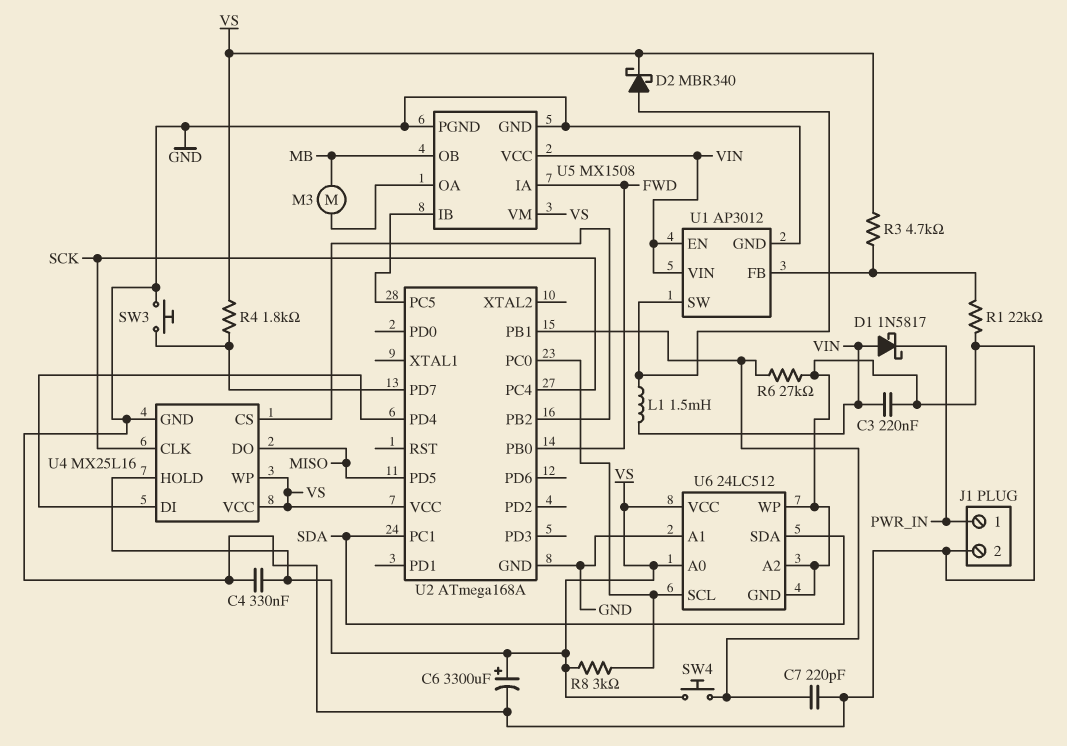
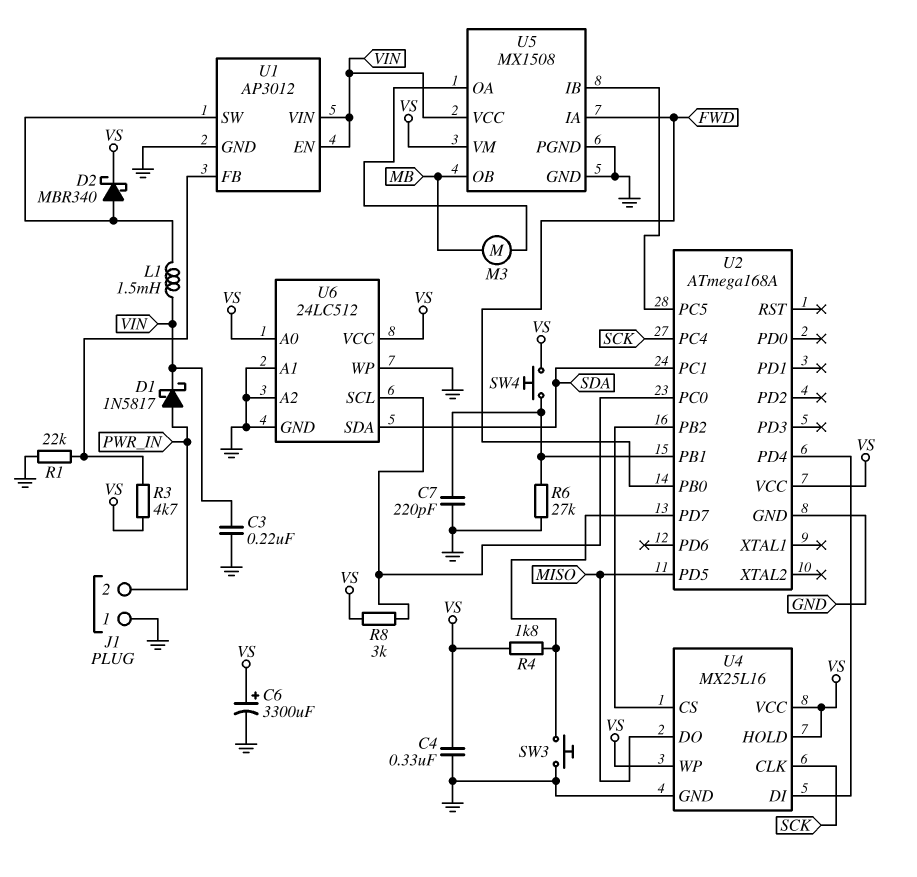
D1: schottky 1N5817 (A VIN, K PWR_IN) -> schottky 1N5817 (A PWR_IN, K VIN)
J1 pin 1: PWR_IN -> GND
J1 pin 2: GND -> PWR_IN

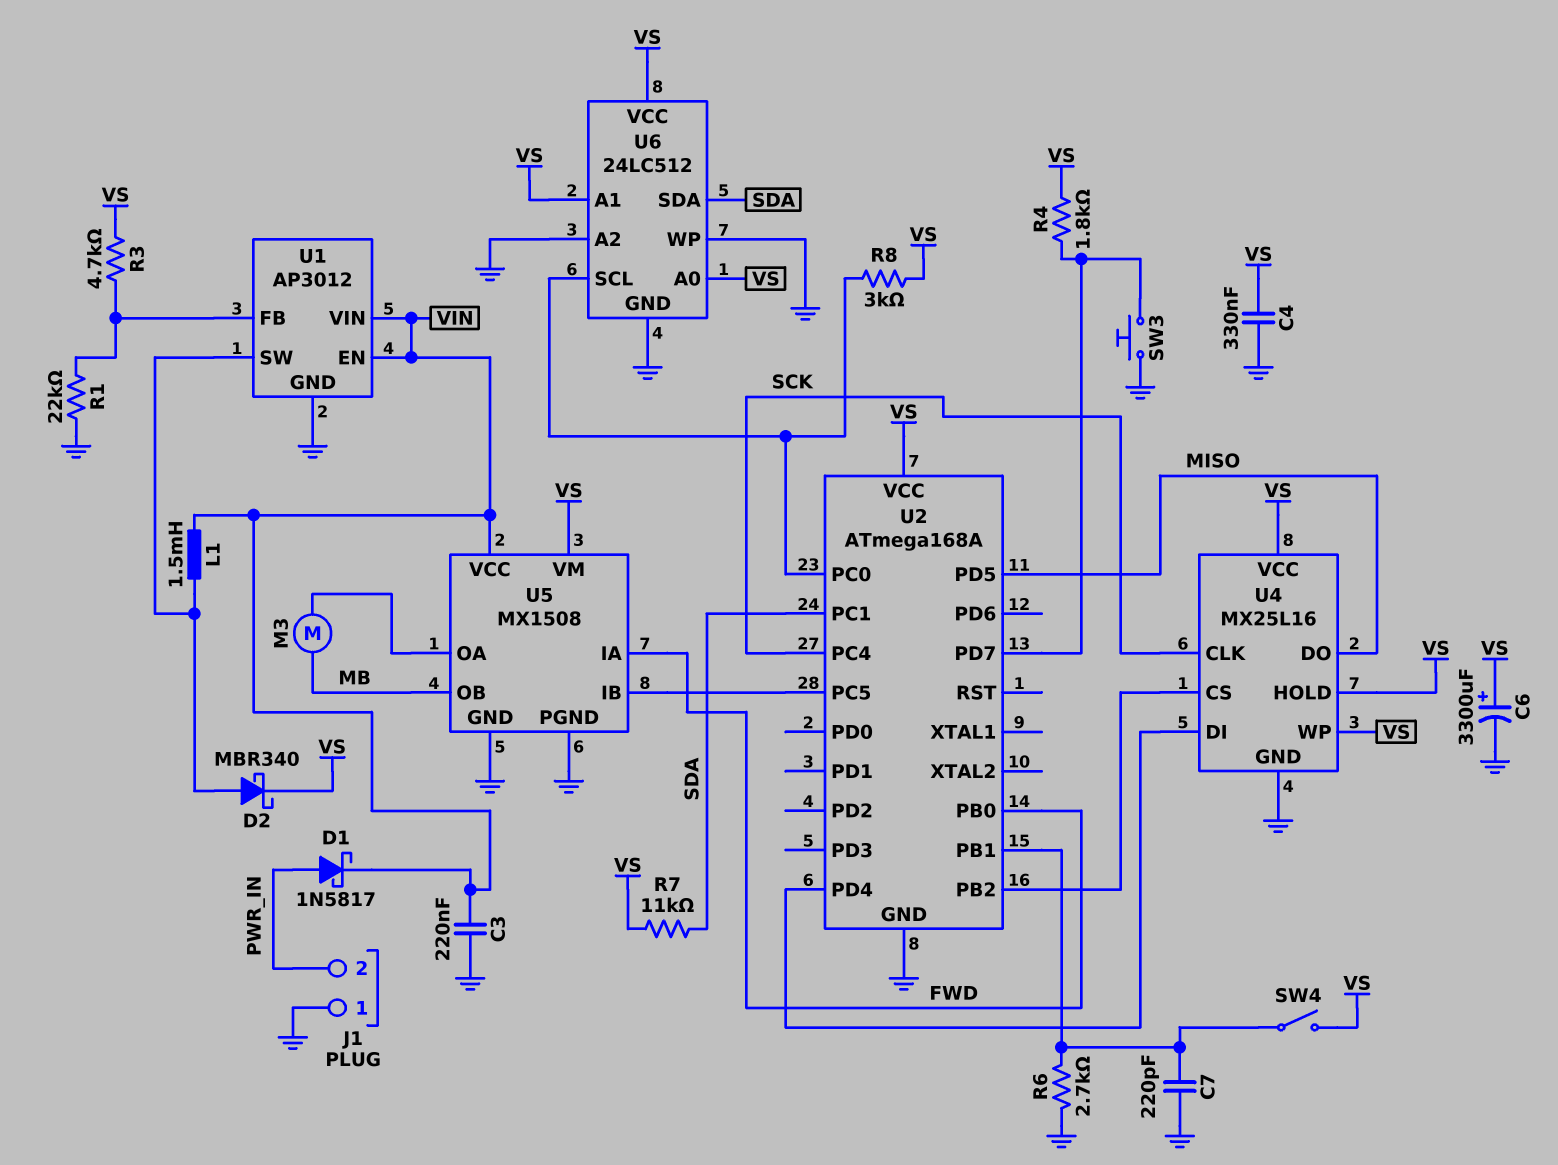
R6: 27k (GND, U2/PB1) -> 2.7k (GND, U2/PB1)
R7: none -> 11k (SDA, VS)
SW4: button (U2/PB1, VS) -> switch (U2/PB1, VS)
U6 pin A1: GND -> VS

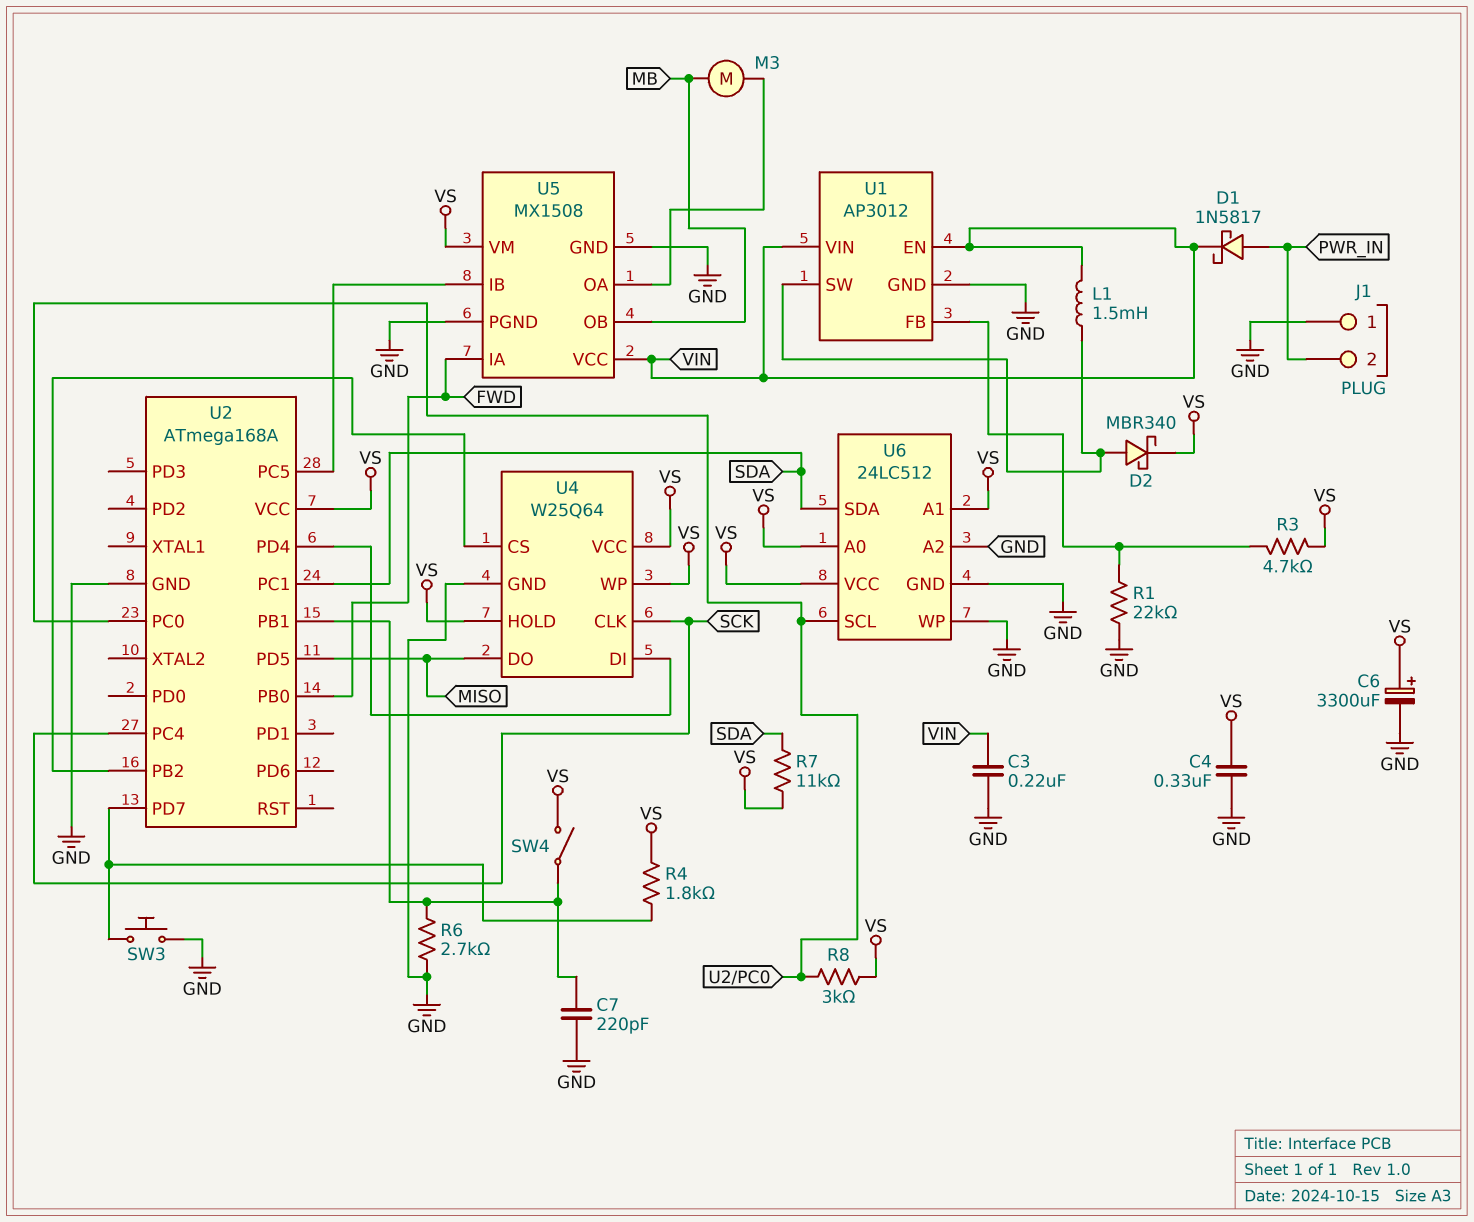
U4: MX25L16 -> W25Q64

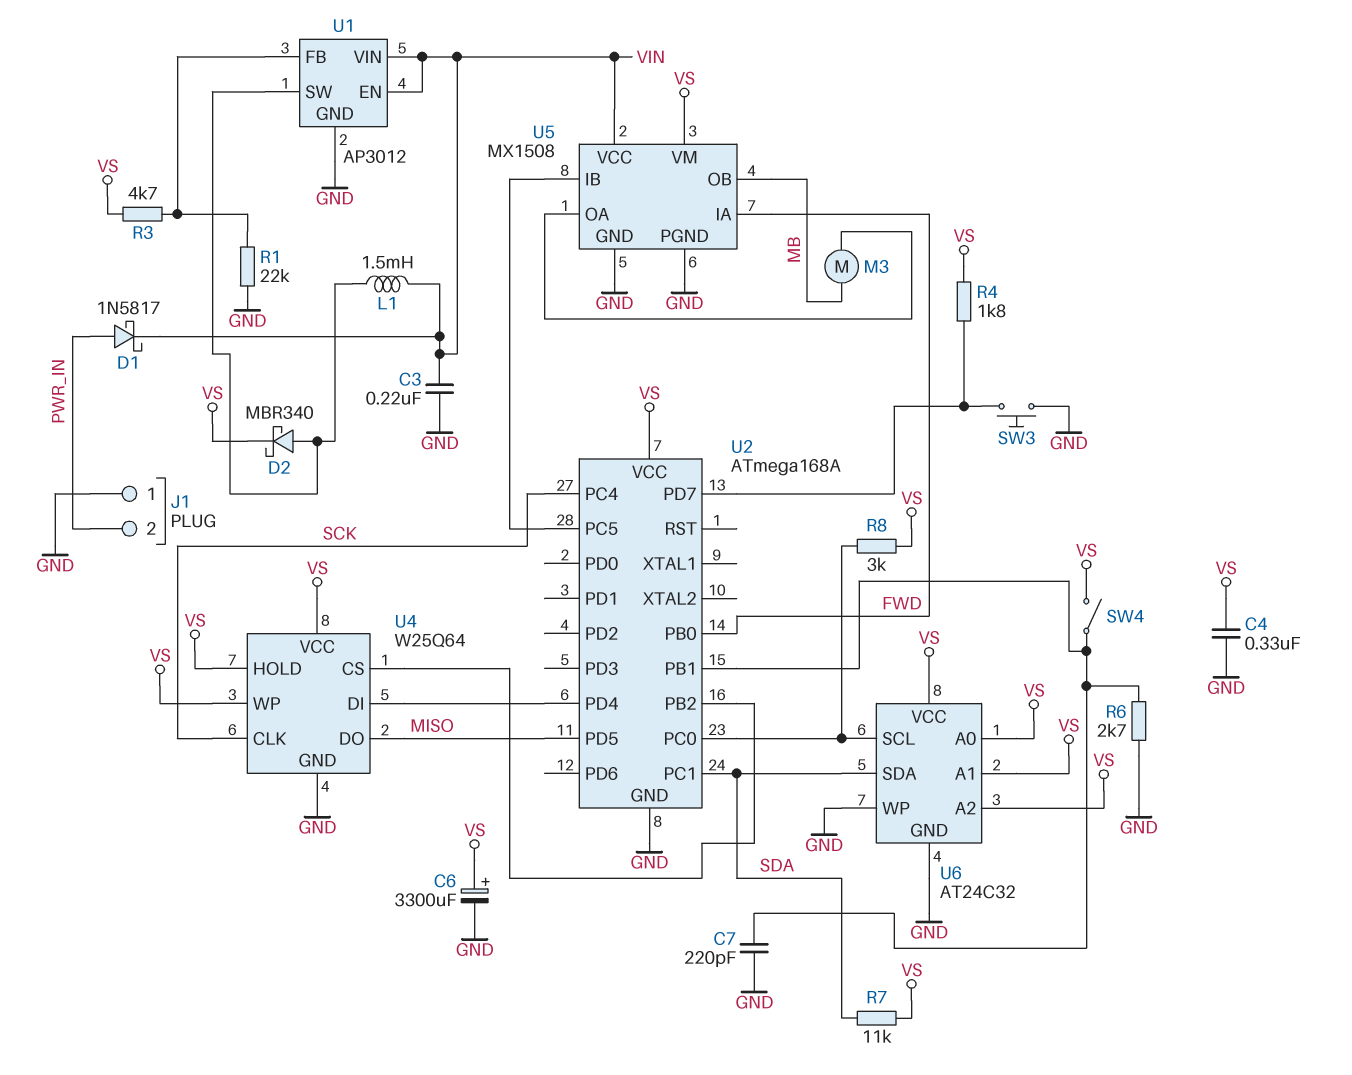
U6: 24LC512 -> AT24C32
U6 pin A2: GND -> VS

